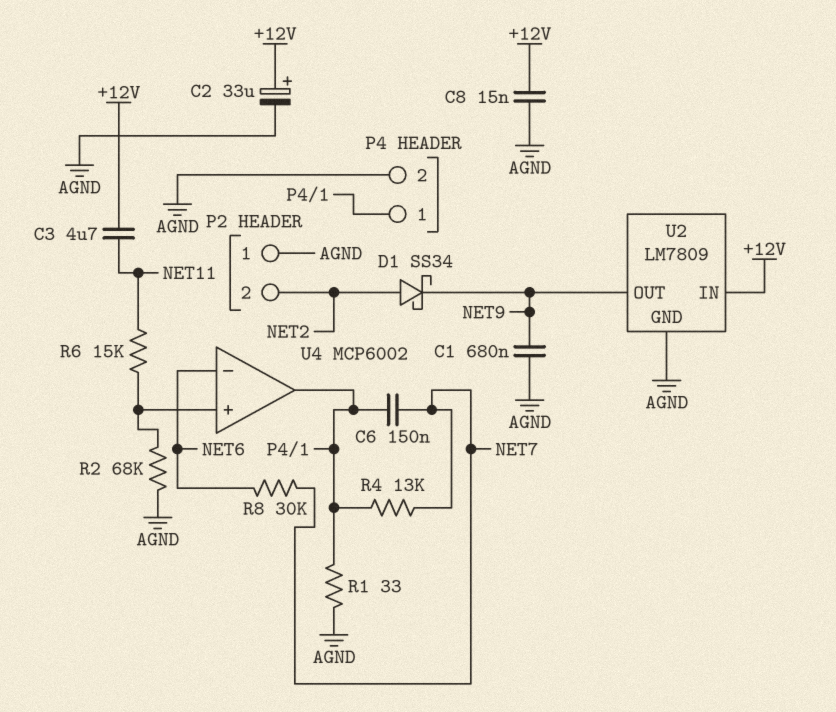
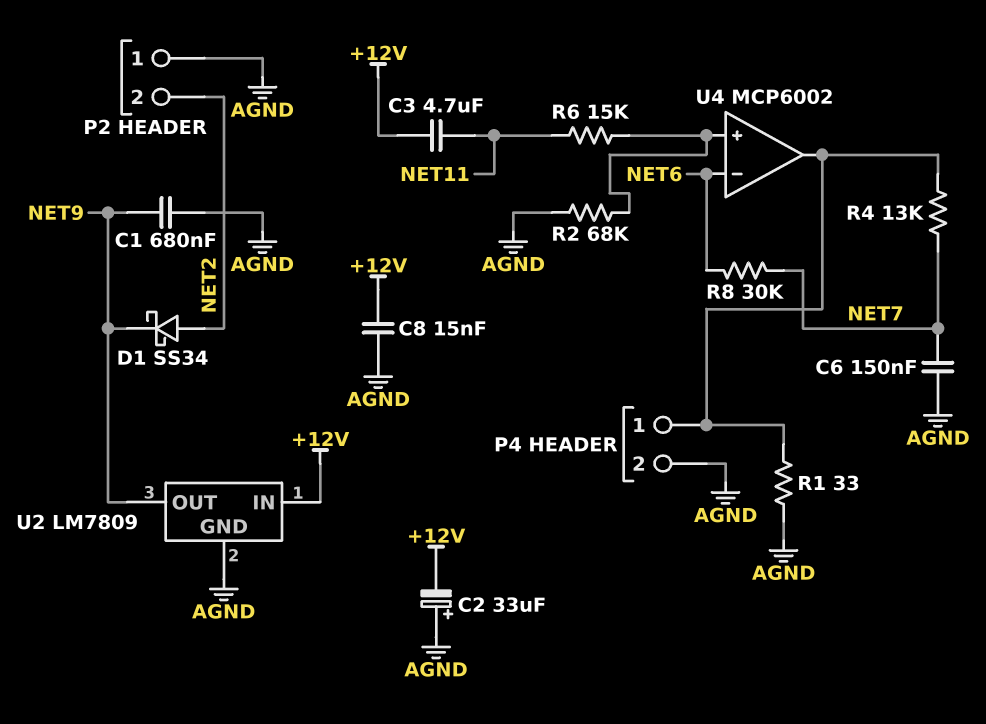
C2: 33uF (plus +12V, minus AGND) -> 33uF (plus AGND, minus +12V)
C6: 150nF (NET7, P4/1) -> 150nF (AGND, NET7)

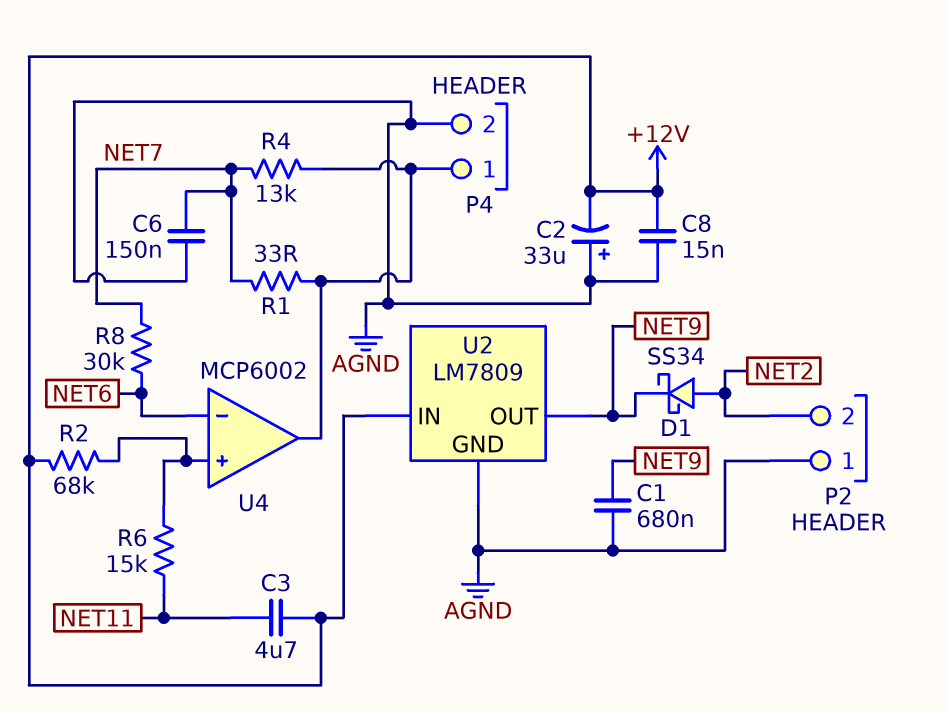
R1: 33 (AGND, P4/1) -> 33 (NET7, P4/1)
R2: 68k (AGND, U4/in+) -> 68k (+12V, U4/in+)

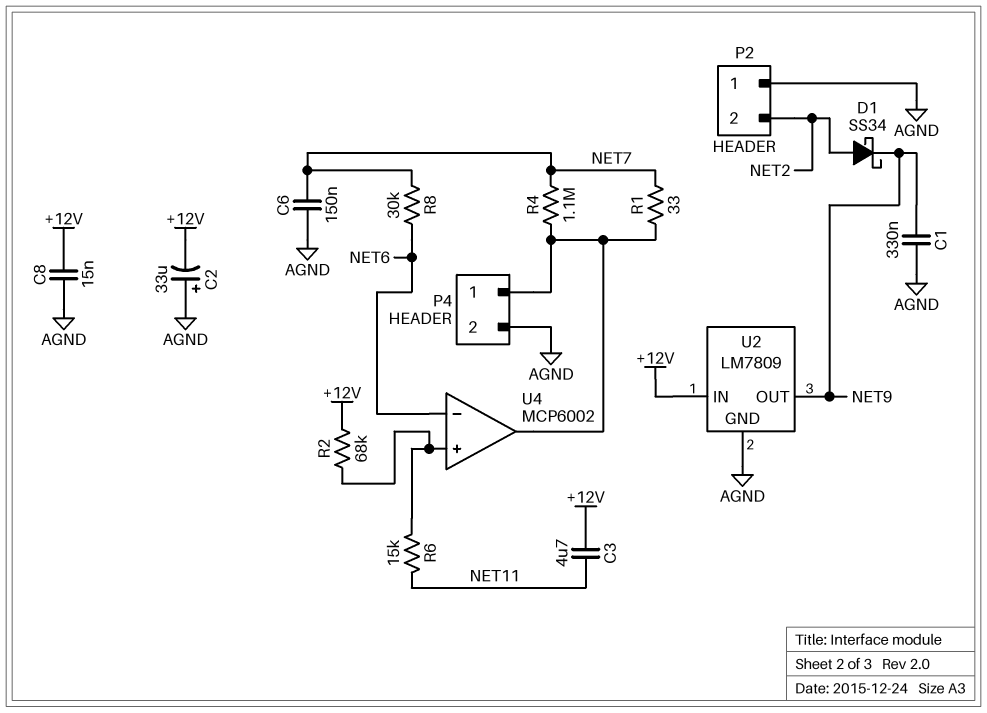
C1: 680nF (AGND, NET9) -> 330nF (AGND, NET9)
R4: 13k (NET7, P4/1) -> 1.1M (NET7, P4/1)

